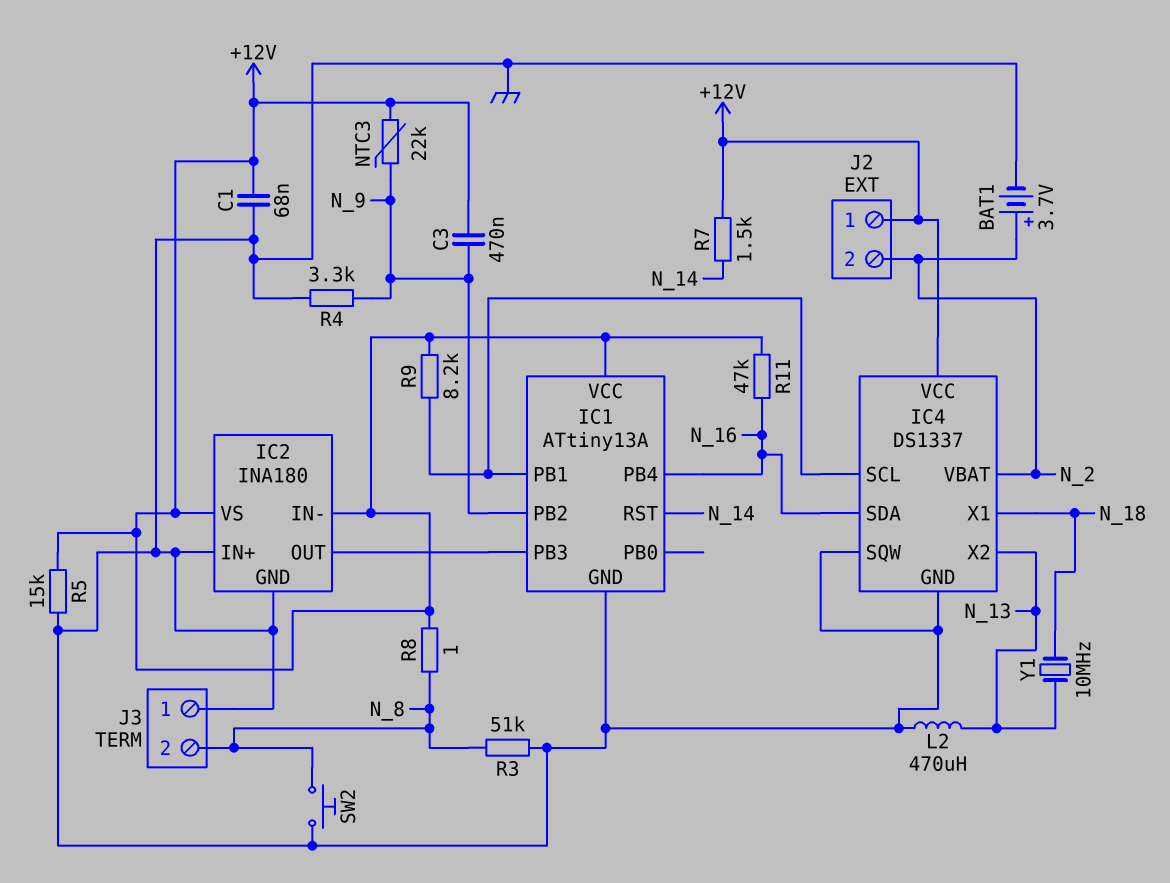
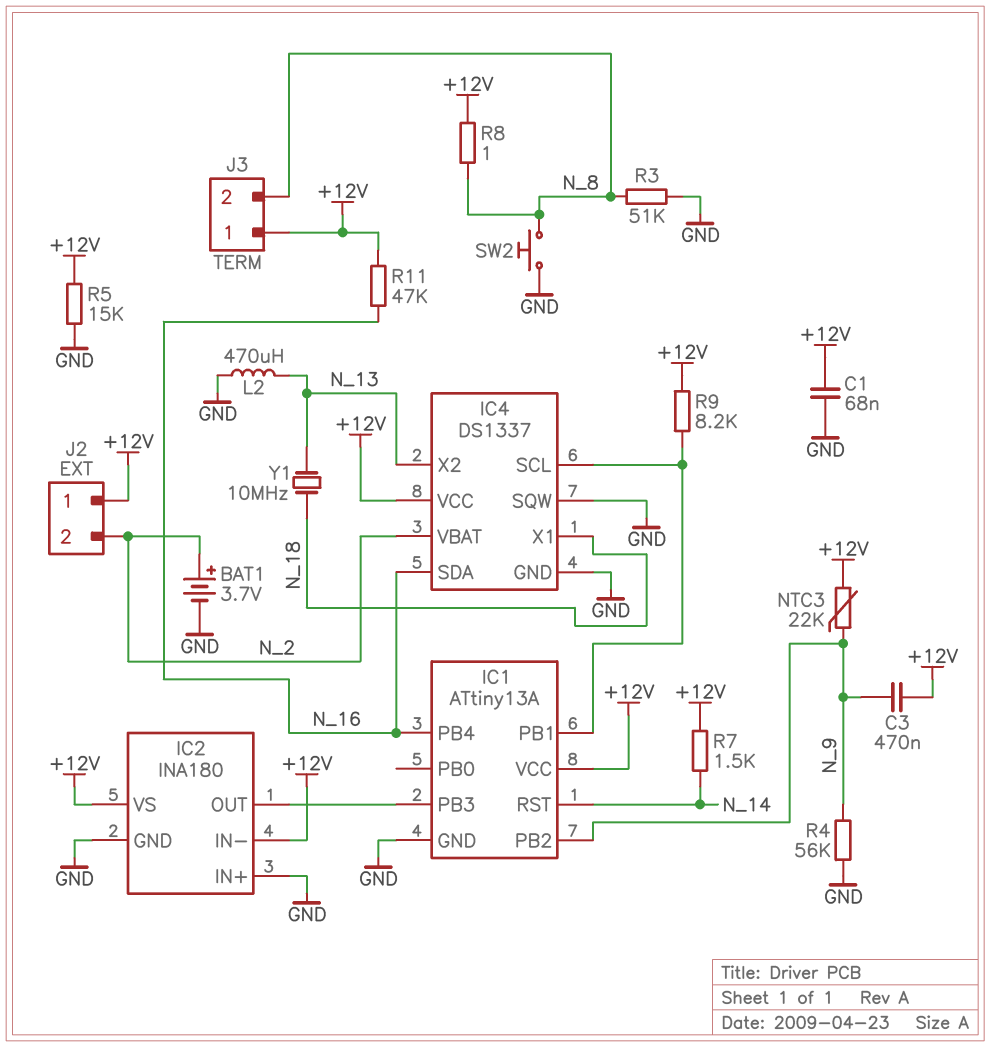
J3 pin 1: GND -> +12V
R4: 3.3k (GND, N_9) -> 56k (GND, N_9)

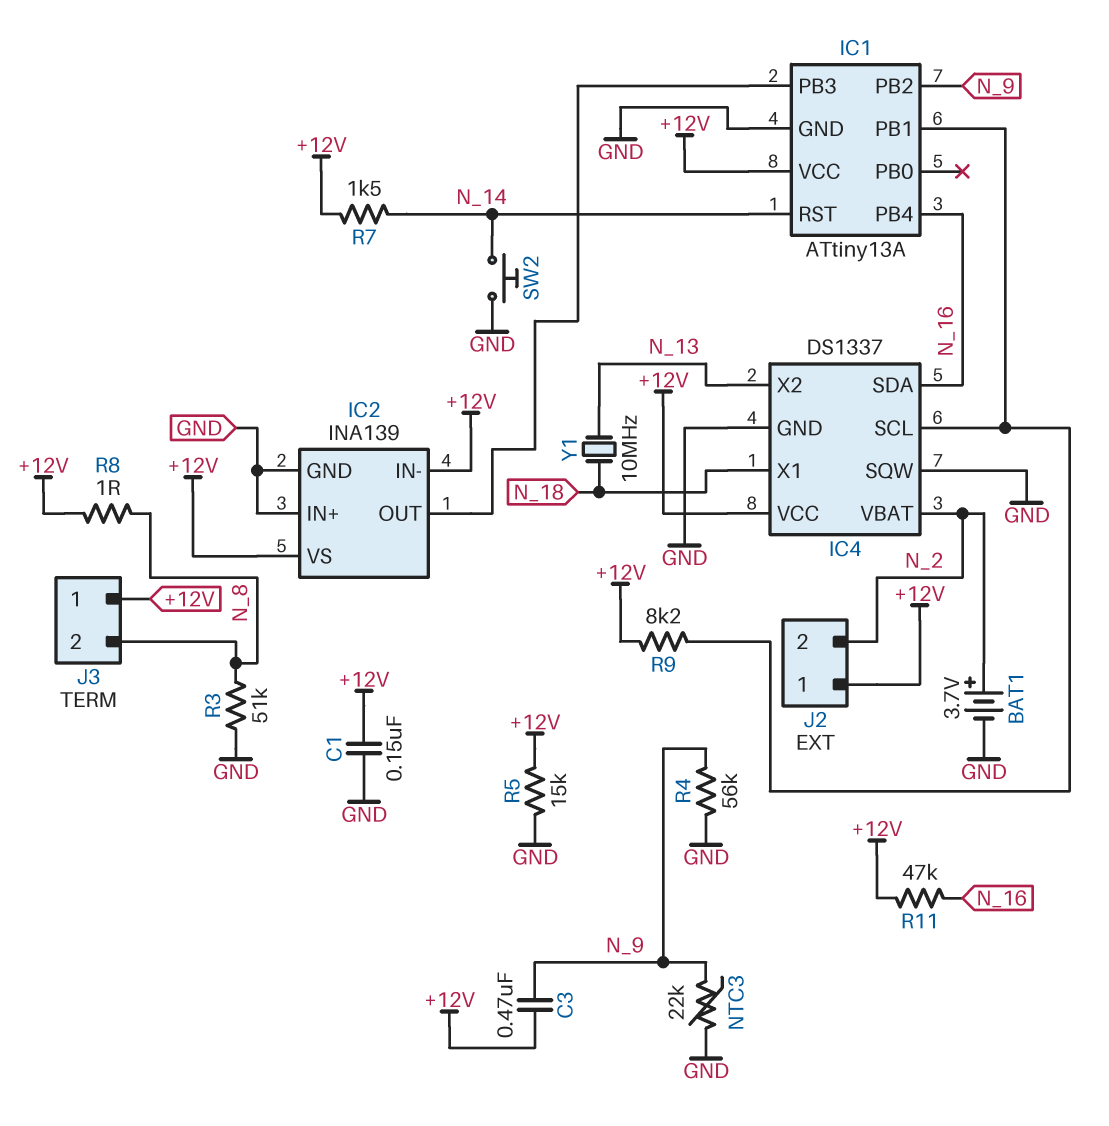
C1: 68nF (+12V, GND) -> 150nF (+12V, GND)
IC2: INA180 -> INA139
L2: 470uH (GND, N_13) -> none
NTC3: 22k (+12V, N_9) -> 22k (GND, N_9)
SW2: button (GND, N_8) -> button (GND, N_14)

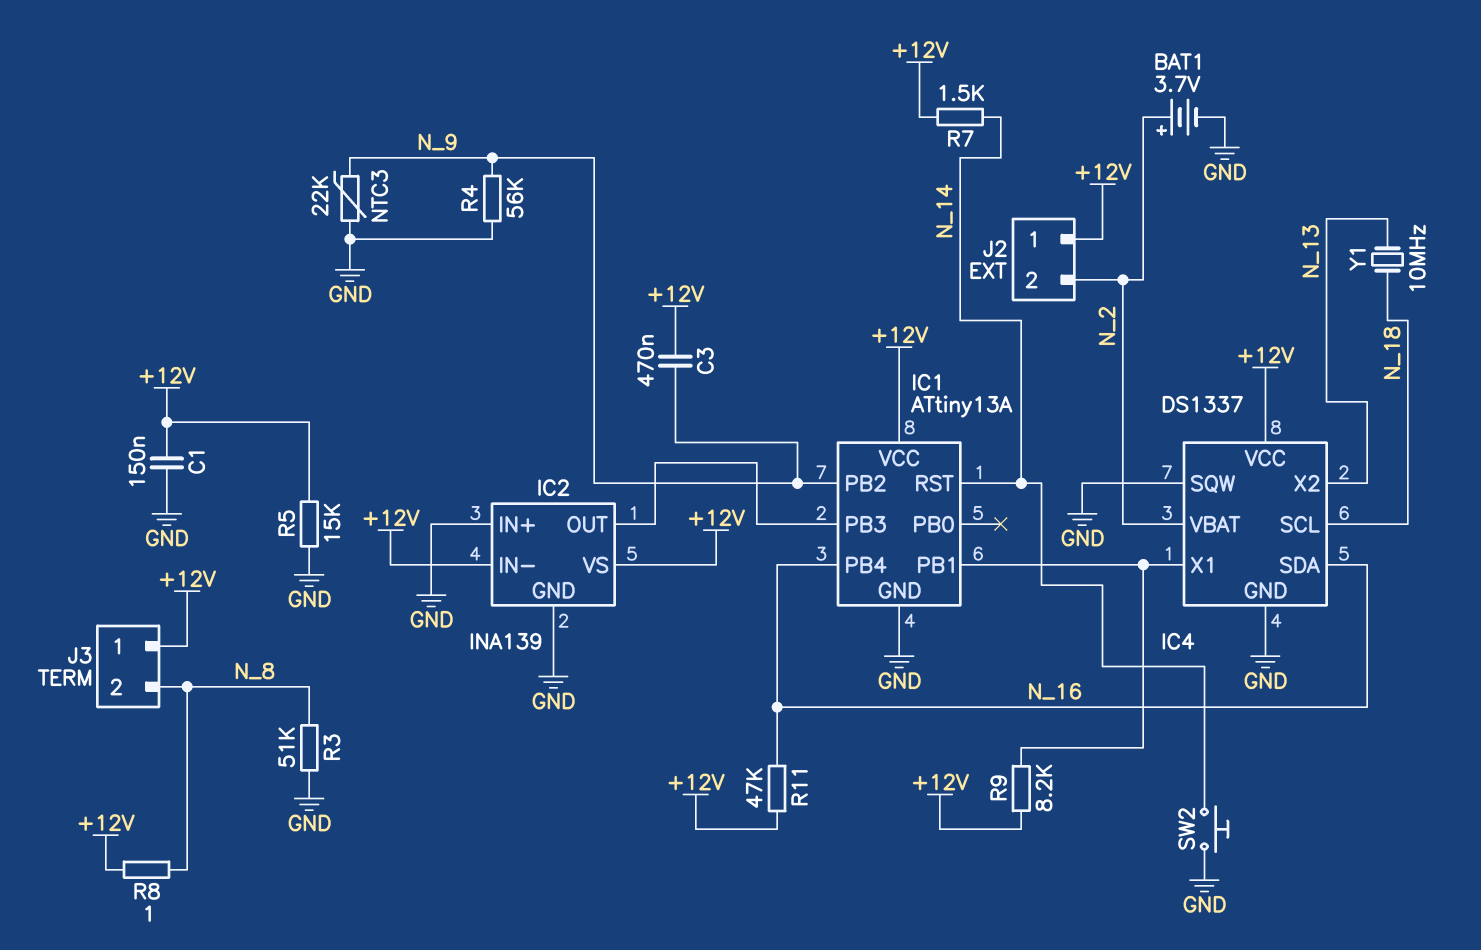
IC4 pin SCL: IC1/PB1 -> N_18
IC4 pin X1: N_18 -> IC1/PB1

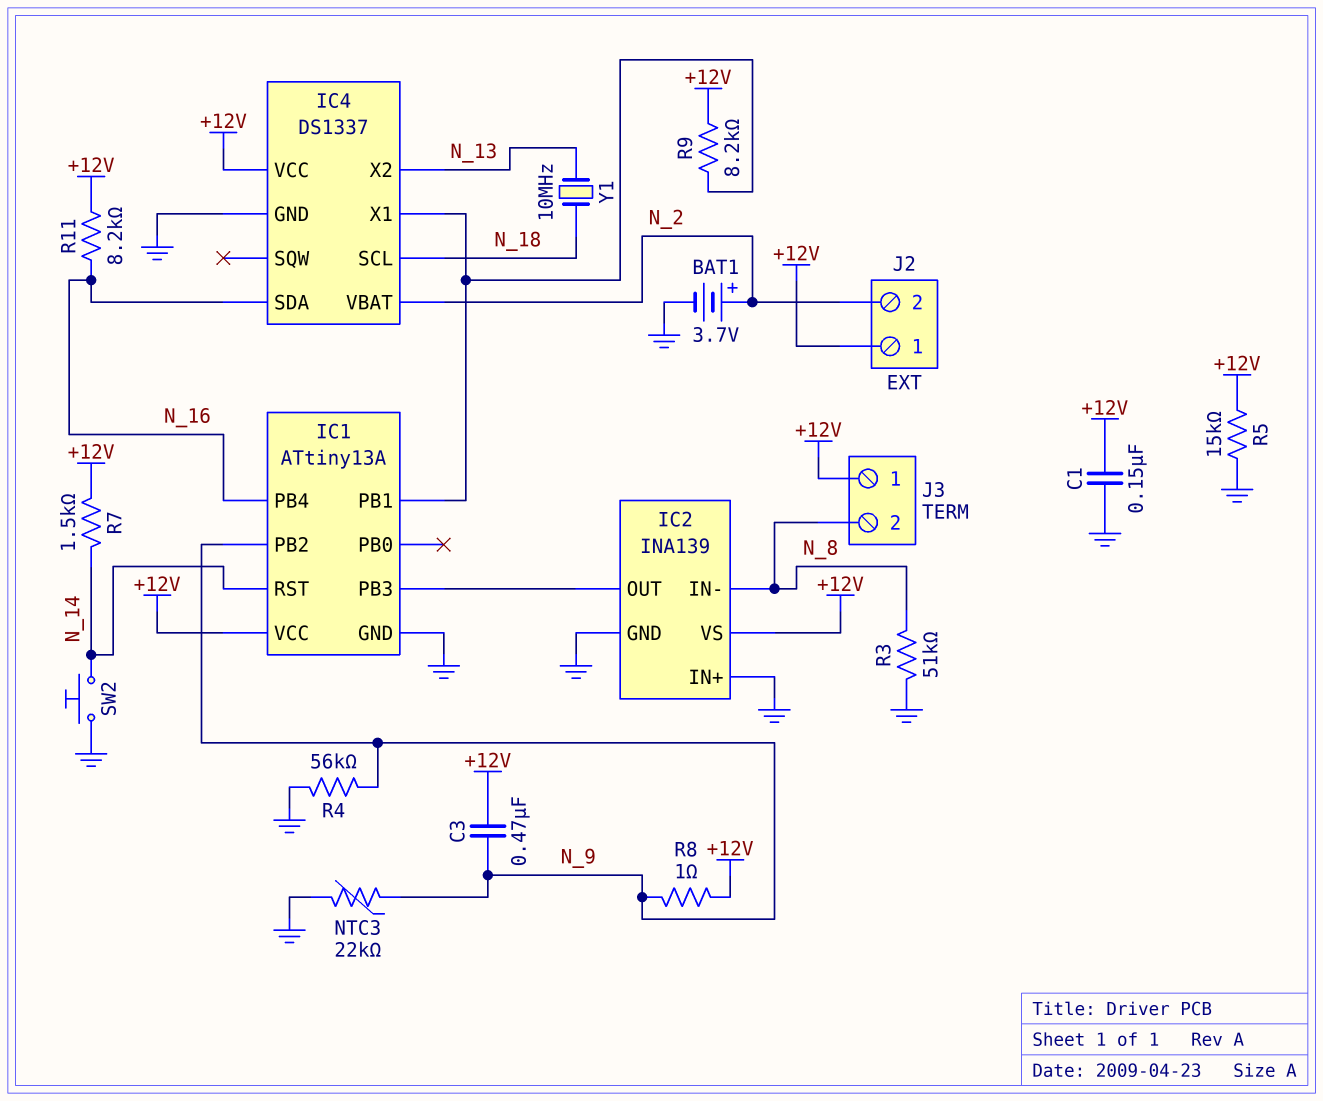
IC2 pin IN-: +12V -> N_8
IC4 pin SQW: GND -> none
R8: 1 (+12V, N_8) -> 1 (+12V, N_9)
R11: 47k (+12V, N_16) -> 8.2k (+12V, N_16)

